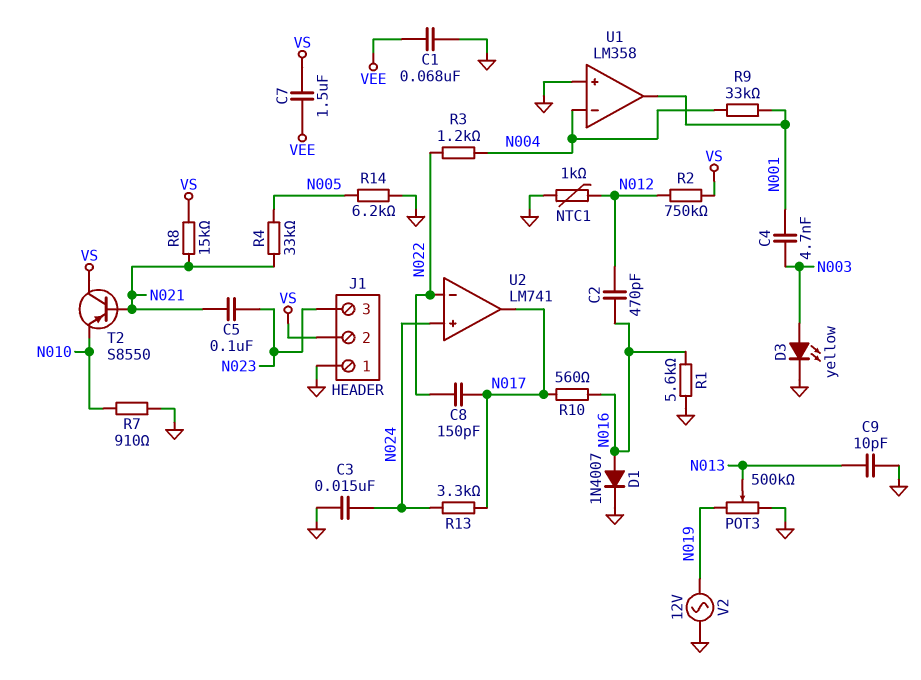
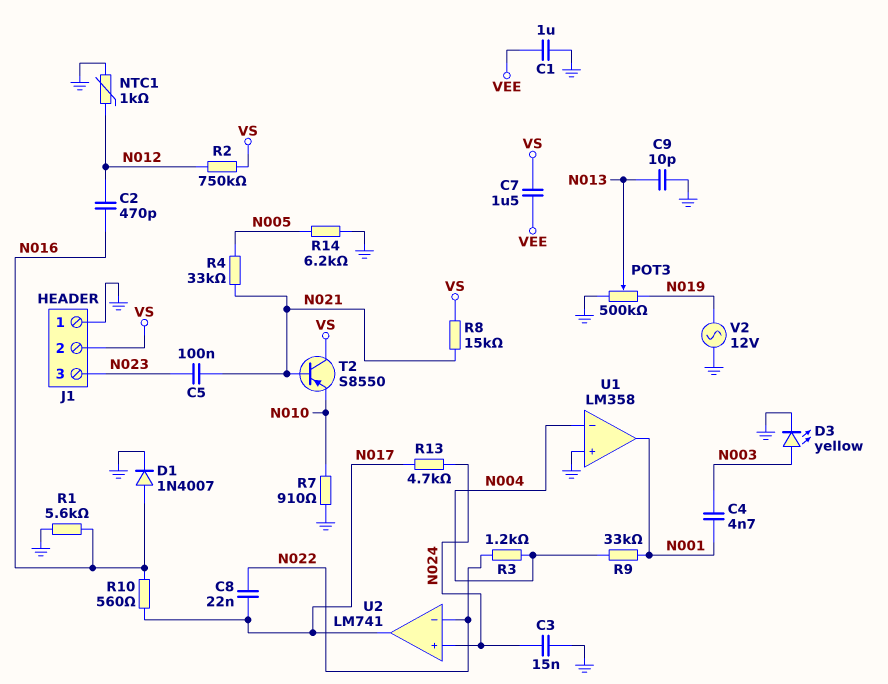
C1: 68nF (GND, VEE) -> 1uF (GND, VEE)
C8: 150pF (N017, N022) -> 22nF (N017, N022)
R13: 3.3k (N017, N024) -> 4.7k (N017, N024)

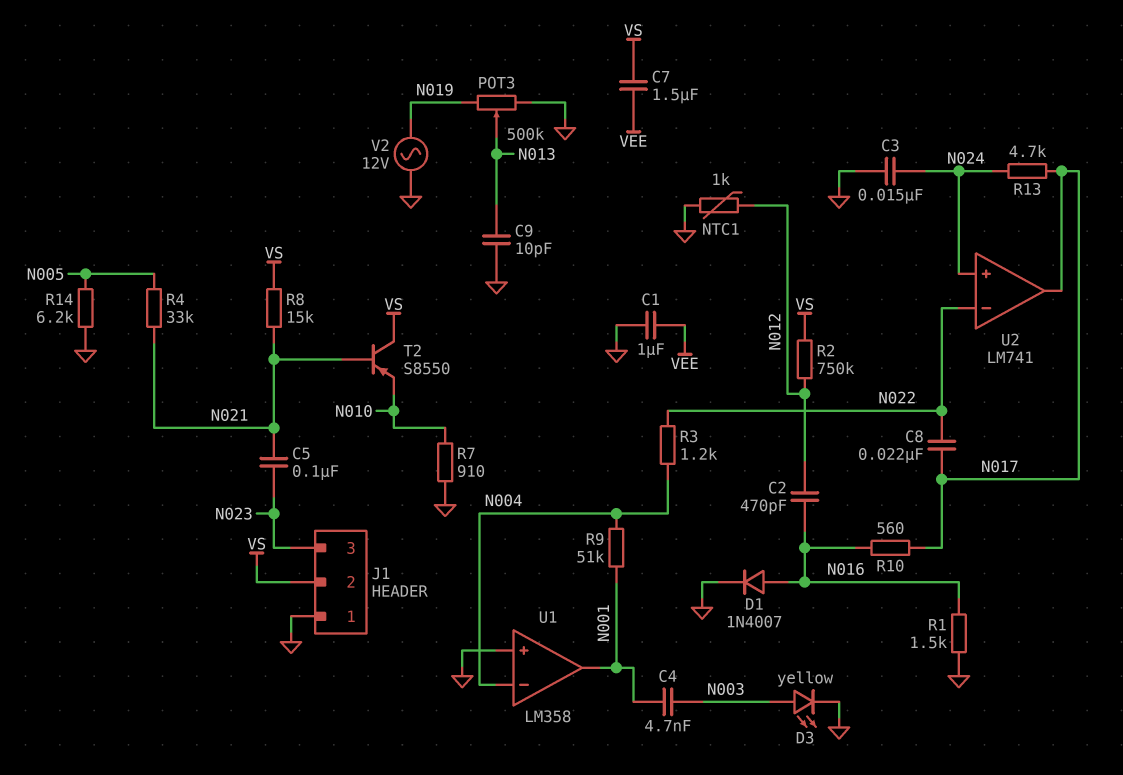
R1: 5.6k (GND, N016) -> 1.5k (GND, N016)
R9: 33k (N001, N004) -> 51k (N001, N004)

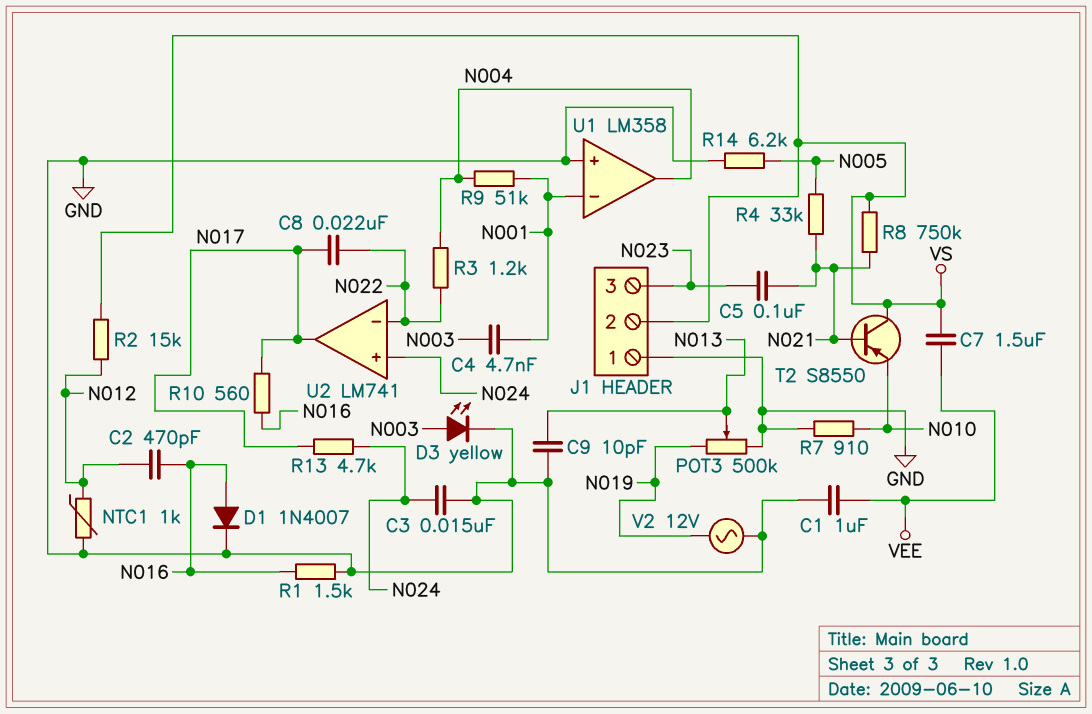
R2: 750k (N012, VS) -> 15k (N012, VS)
R8: 15k (N021, VS) -> 750k (N021, VS)
U1 pin in-: N004 -> N001
U1 pin out: N001 -> N004

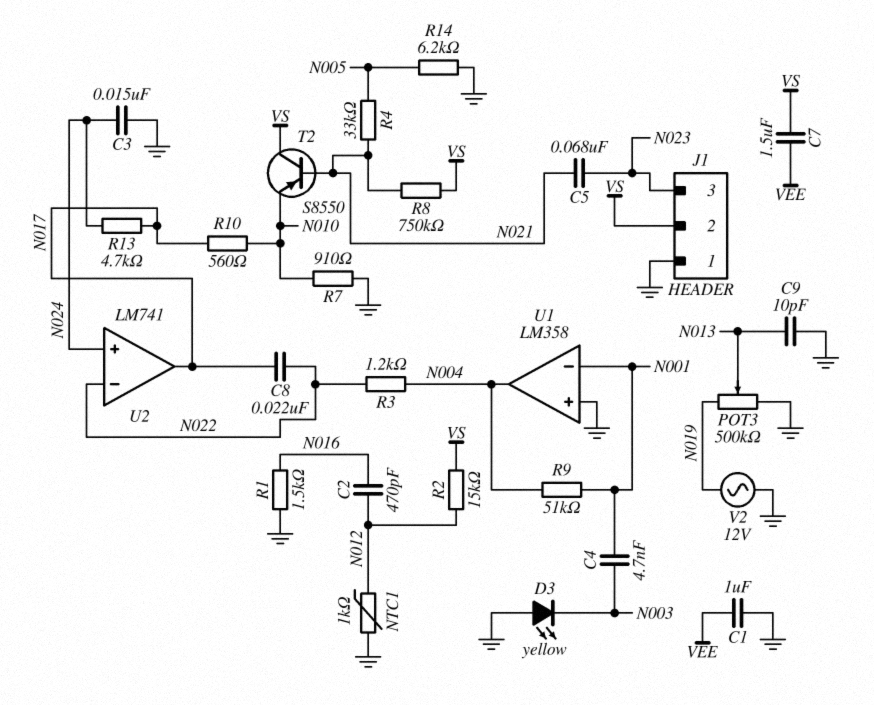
C5: 100nF (N021, N023) -> 68nF (N021, N023)
D1: diode 1N4007 (A N016, K GND) -> none
D3: LED yellow (A N003, K GND) -> LED yellow (A GND, K N003)
R10: 560 (N016, N017) -> 560 (N010, N017)

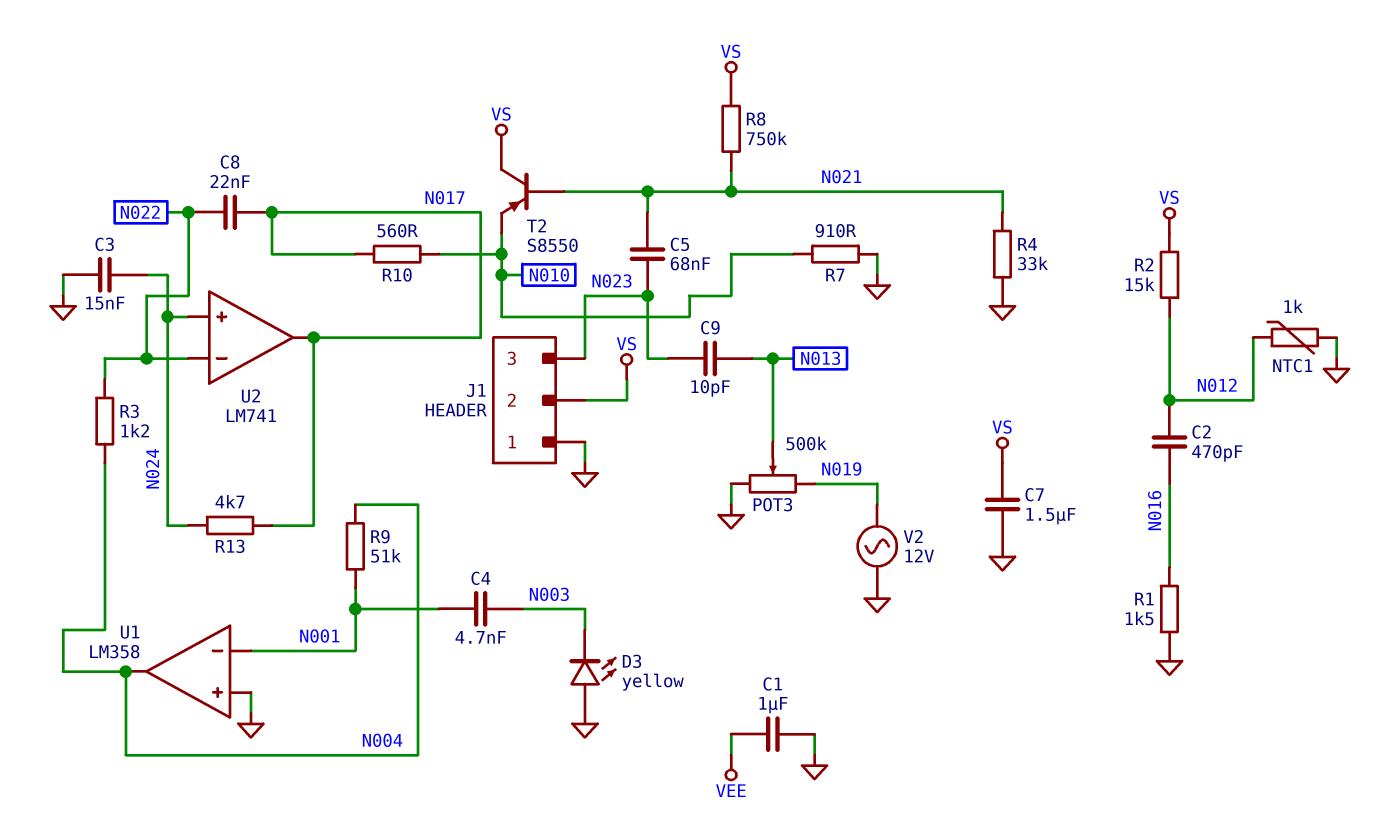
C7: 1.5uF (VEE, VS) -> 1.5uF (GND, VS)
C9: 10pF (GND, N013) -> 10pF (N013, N023)
R4: 33k (N005, N021) -> 33k (GND, N021)
R14: 6.2k (GND, N005) -> none

